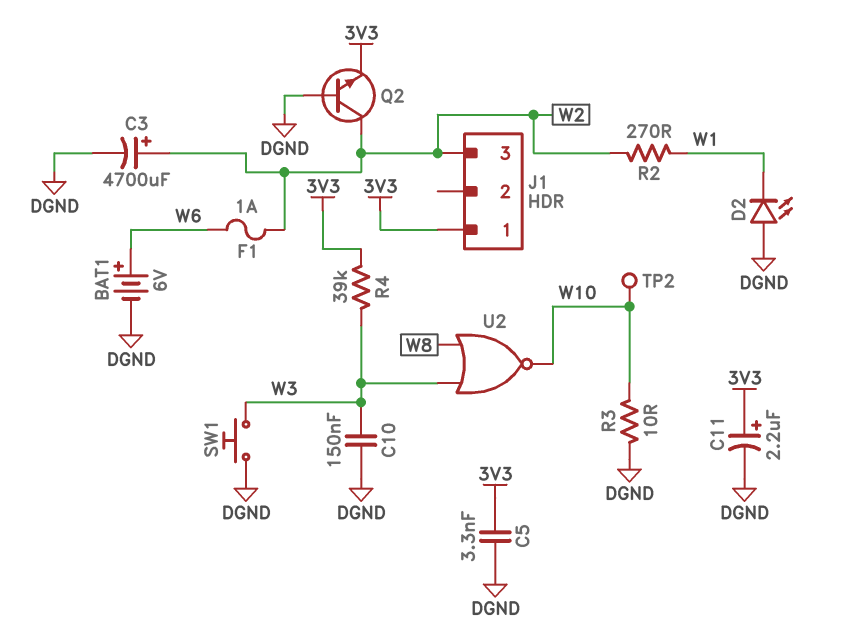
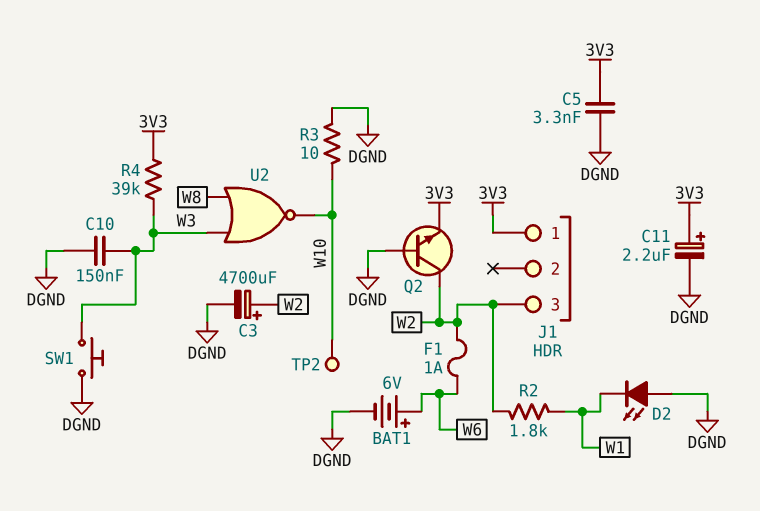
R2: 270 (W1, W2) -> 1.8k (W1, W2)

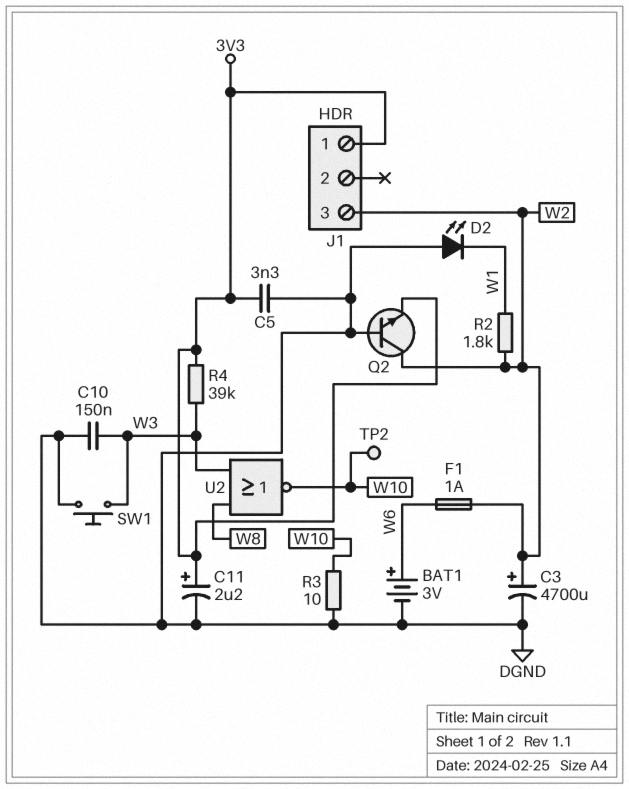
BAT1: 6V (plus W6, minus DGND) -> 3V (plus W6, minus DGND)

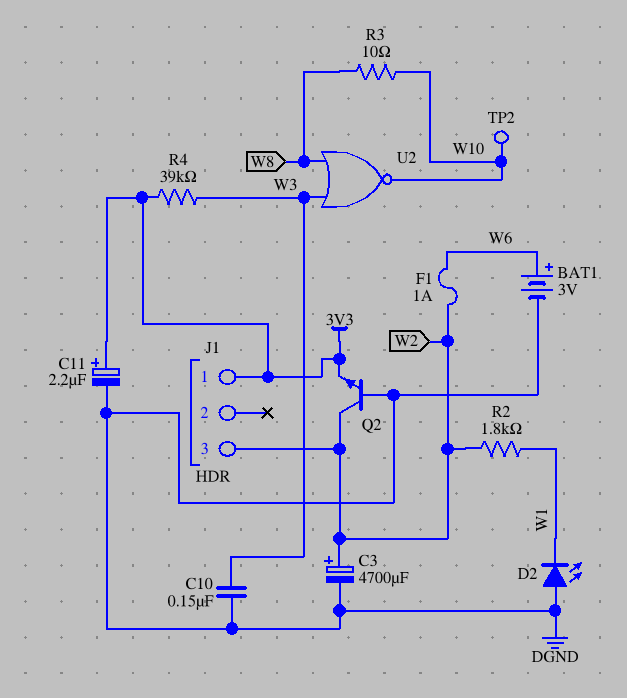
C5: 3.3nF (3V3, DGND) -> none
R3: 10 (DGND, W10) -> 10 (W8, W10)
SW1: button (DGND, W3) -> none

